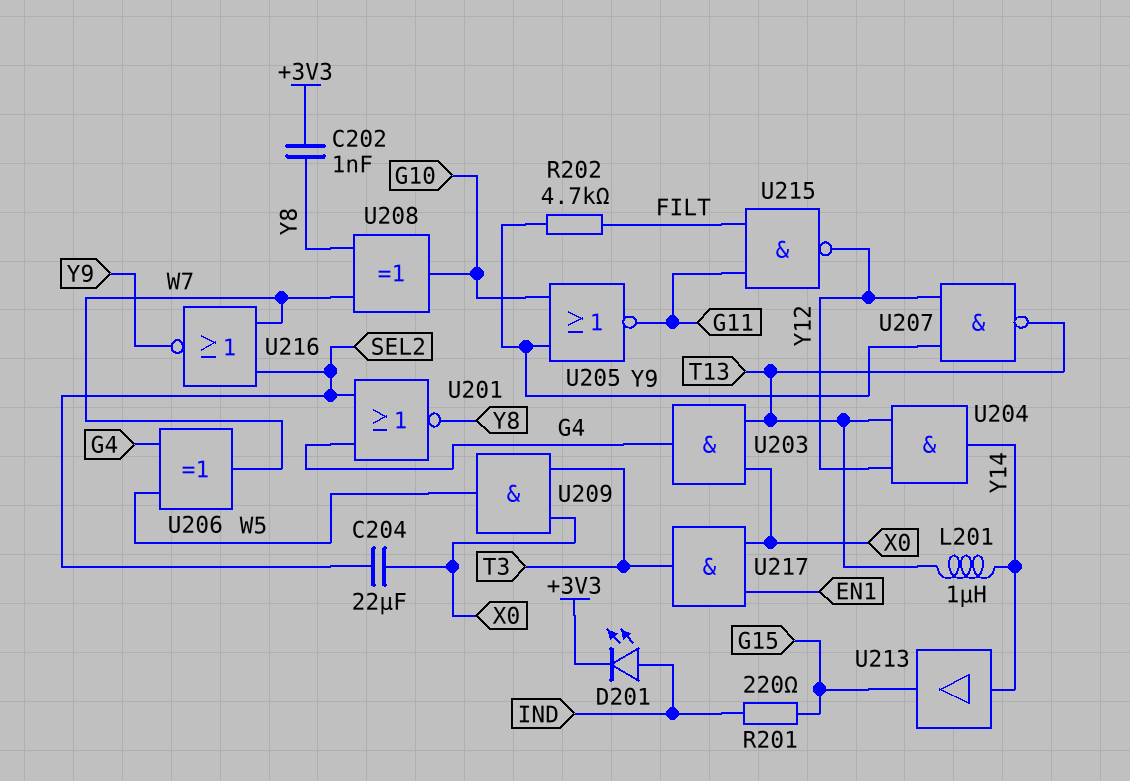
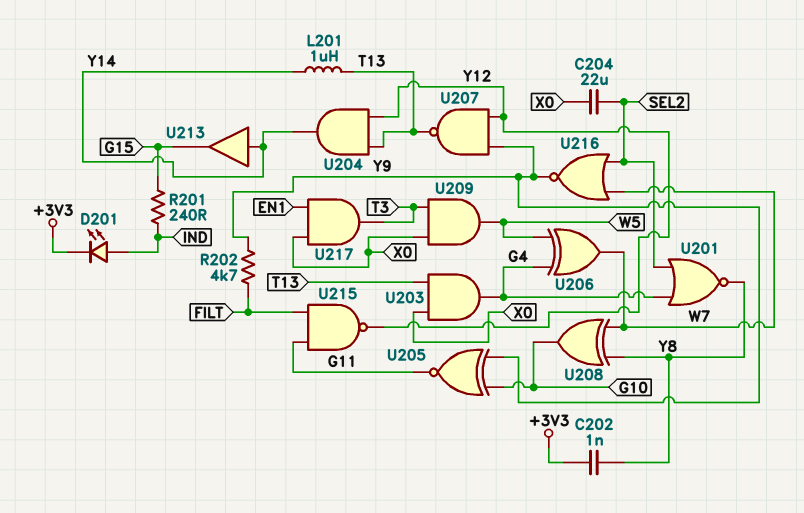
R201: 220 (G15, IND) -> 240 (G15, IND)
U205: NOR (in G10, in Y9, out G11) -> XNOR (in G10, in Y9, out G11)

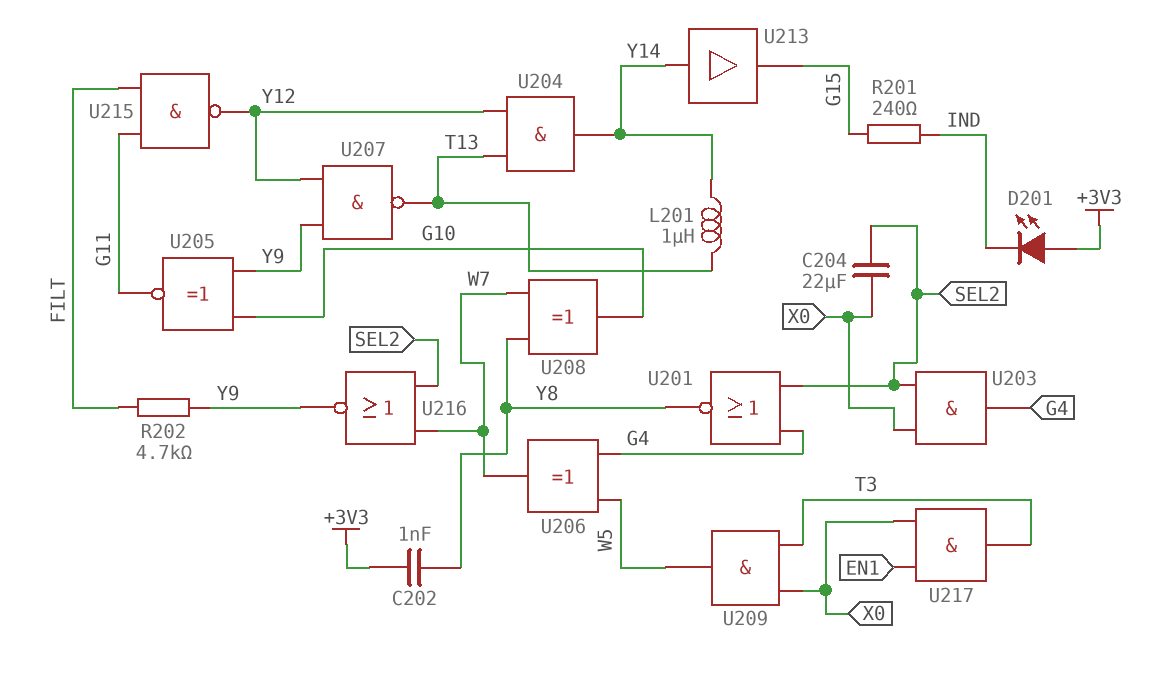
D201: LED (A IND, K +3V3) -> LED (A +3V3, K IND)
U203: AND (in T13, in X0, out G4) -> AND (in SEL2, in X0, out G4)

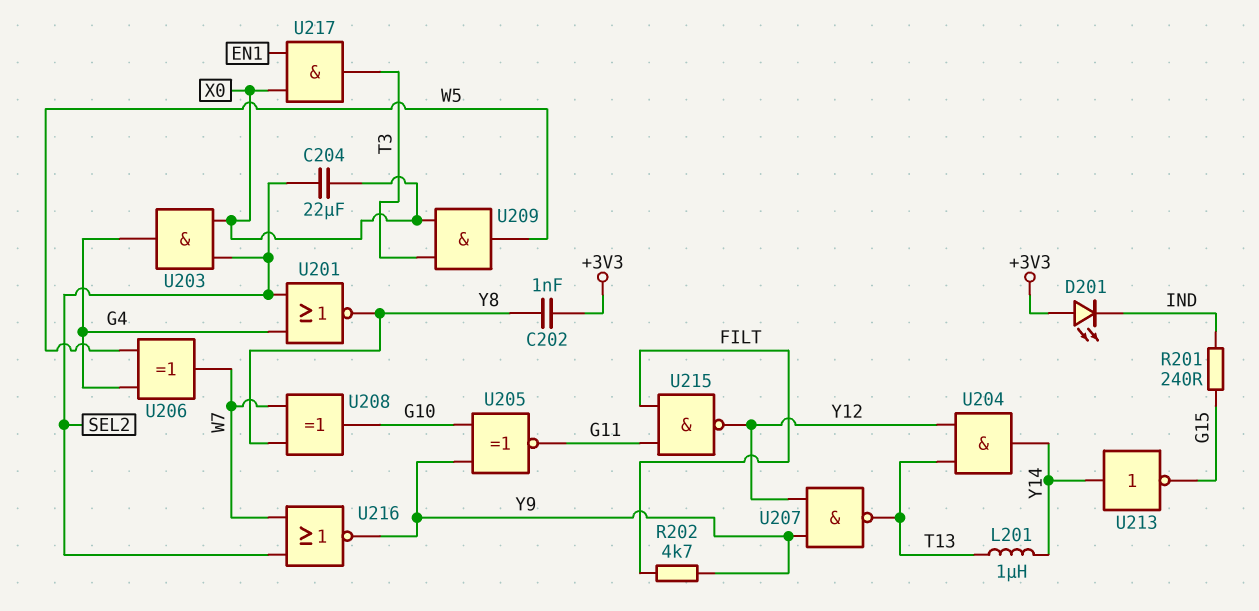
U213: buffer (in Y14, out G15) -> NOT (in Y14, out G15)

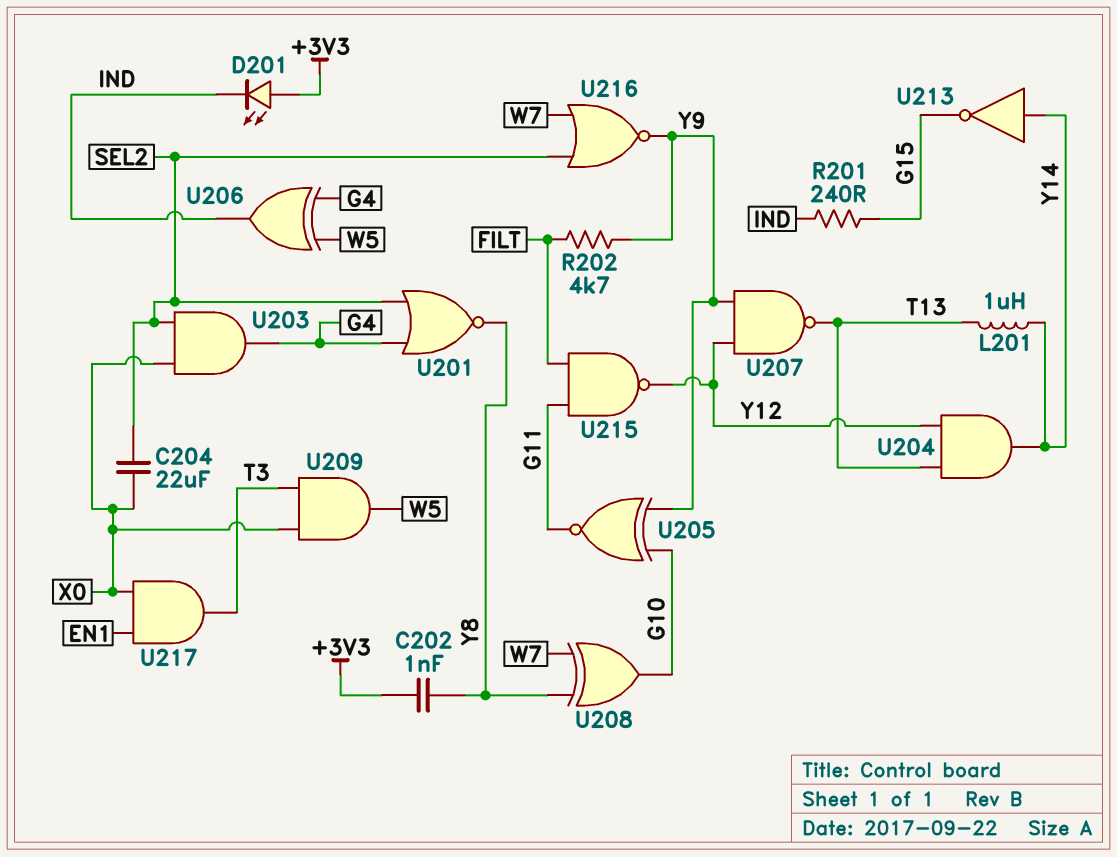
U206: XOR (in G4, in W5, out W7) -> XOR (in G4, in W5, out IND)

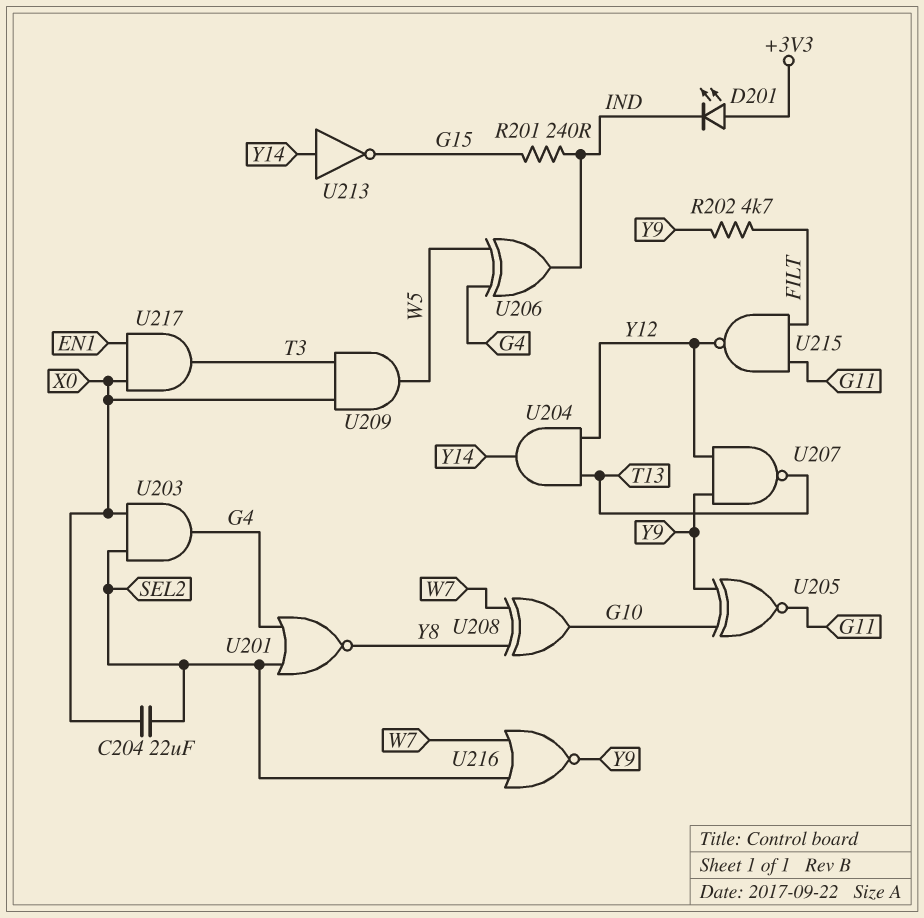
C202: 1nF (+3V3, Y8) -> none
L201: 1uH (T13, Y14) -> none

